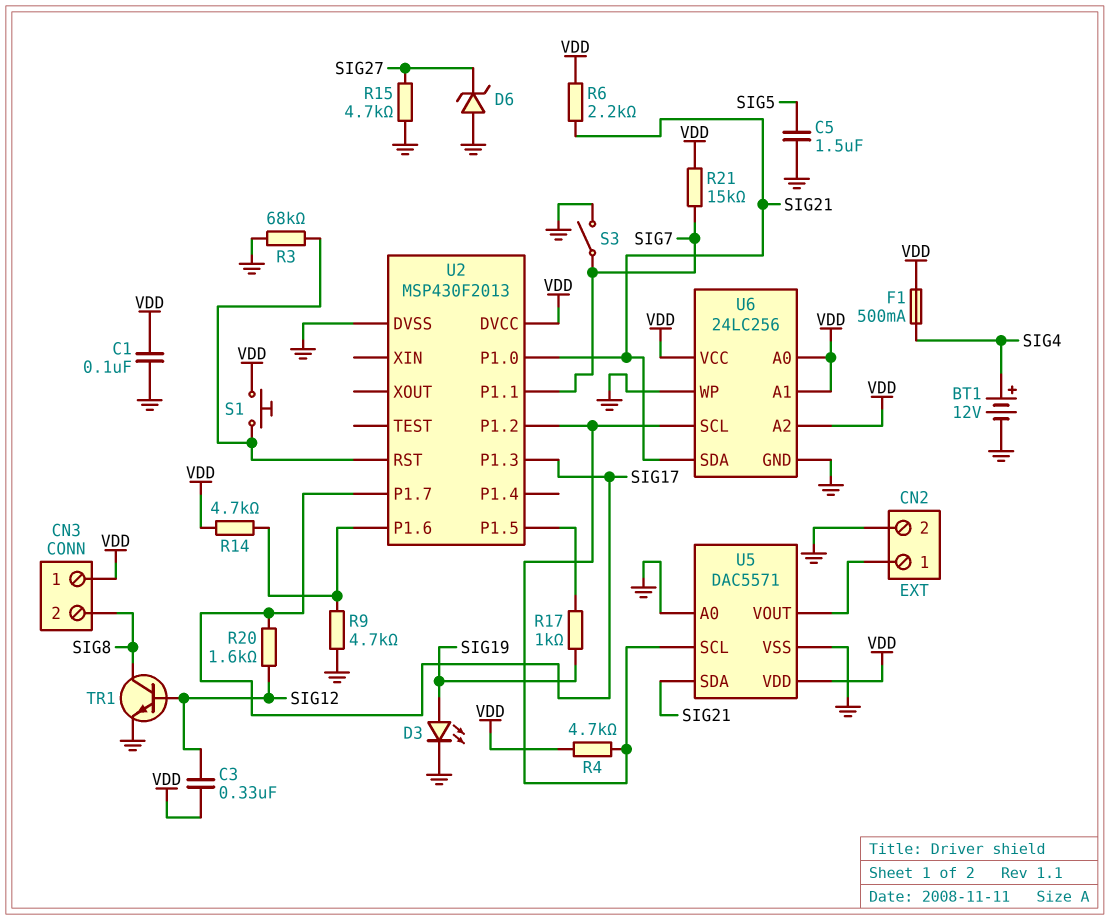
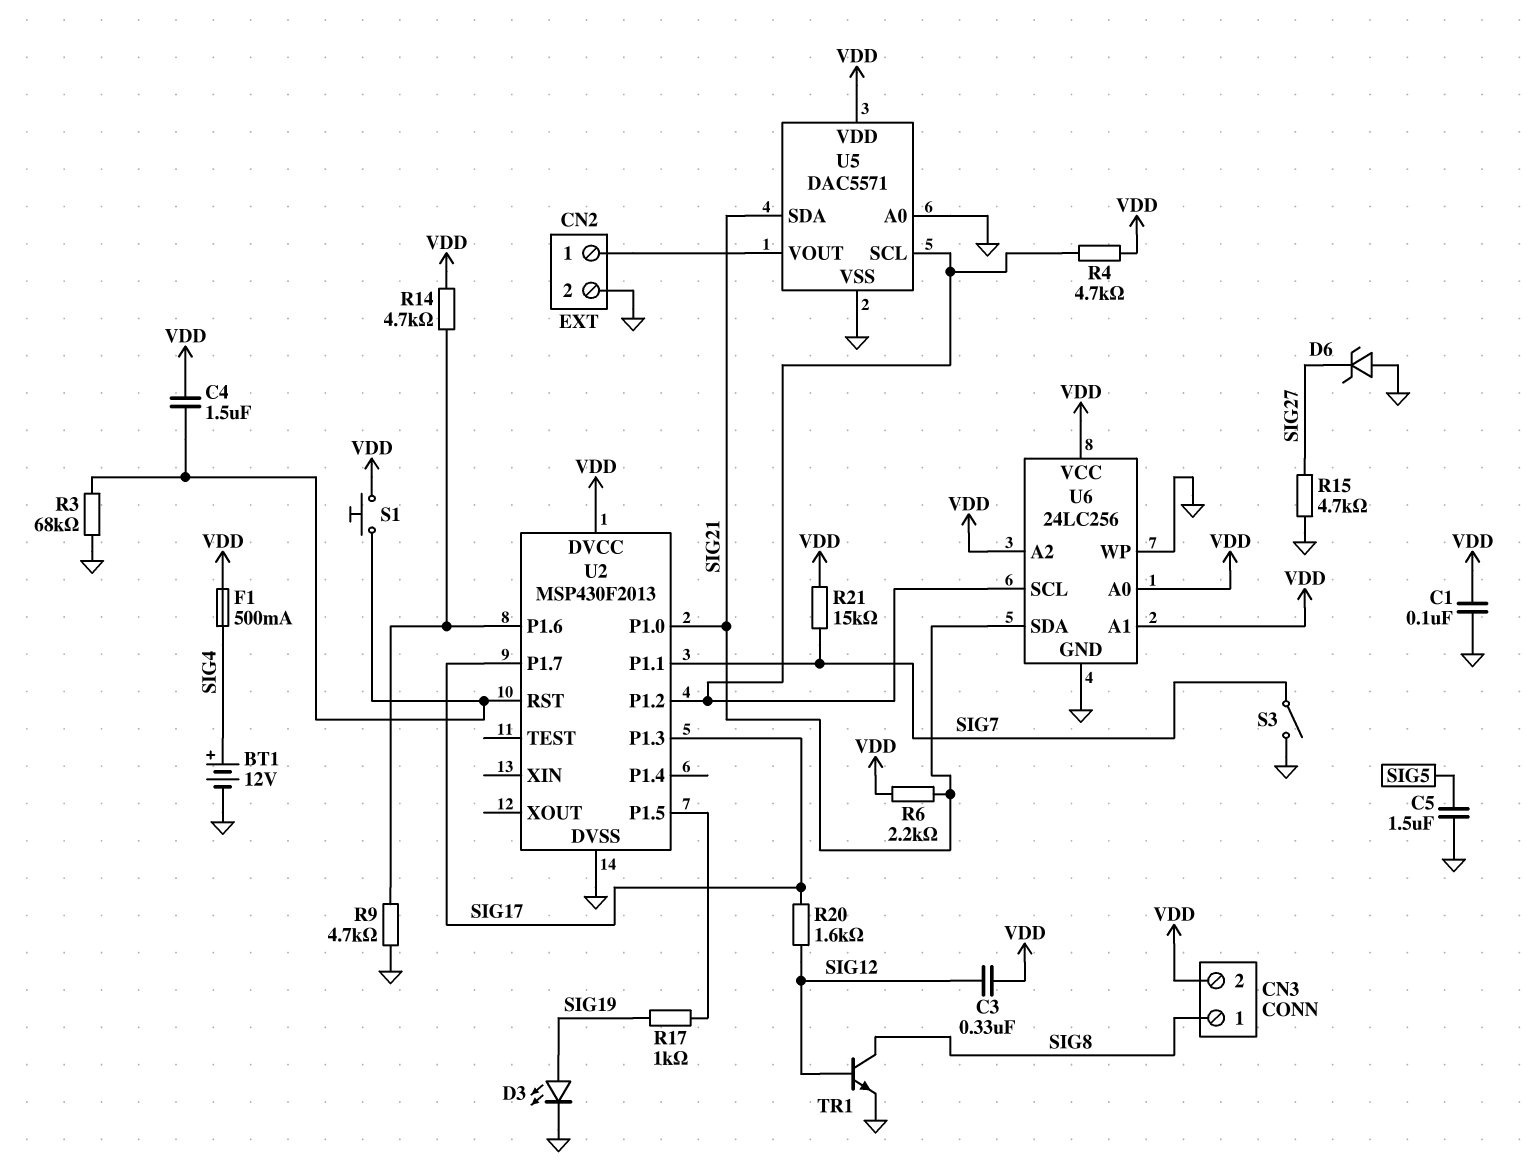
C4: none -> 1.5uF (U2/RST, VDD)
CN3 pin 1: VDD -> SIG8
CN3 pin 2: SIG8 -> VDD

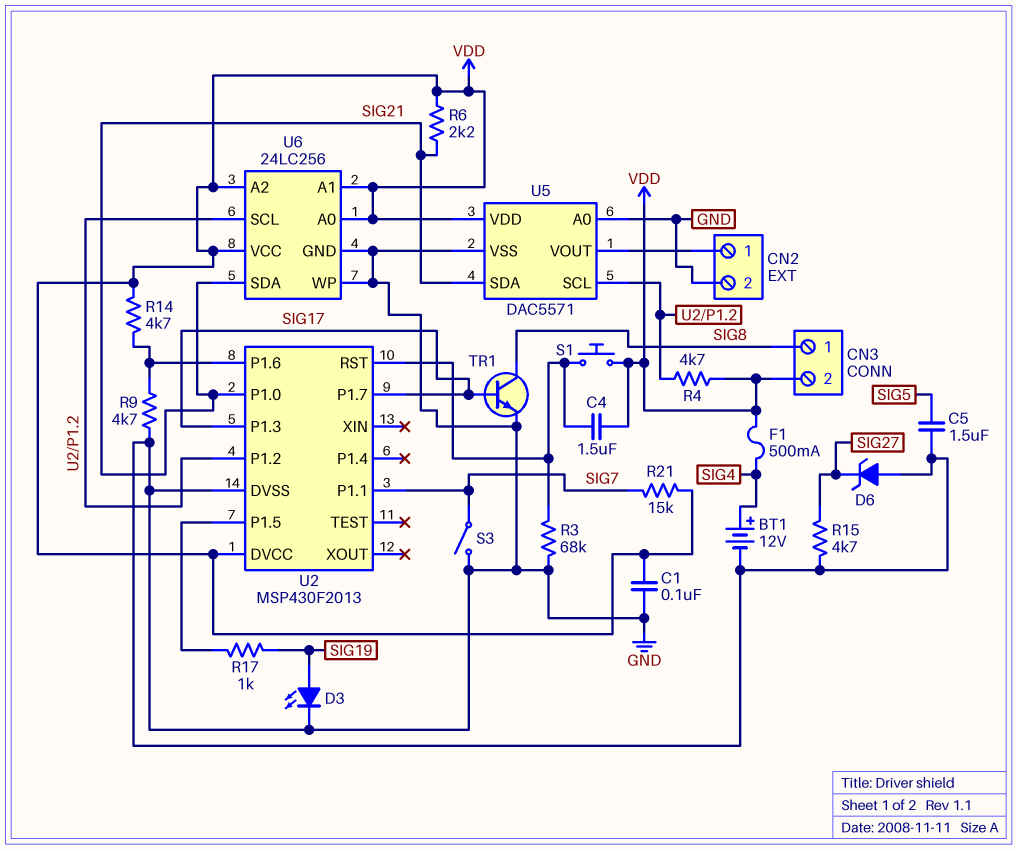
C3: 330nF (SIG12, VDD) -> none
R20: 1.6k (SIG12, SIG17) -> none
TR1: NPN (B SIG12, C SIG8, E GND) -> NPN (B SIG17, C SIG8, E GND)

